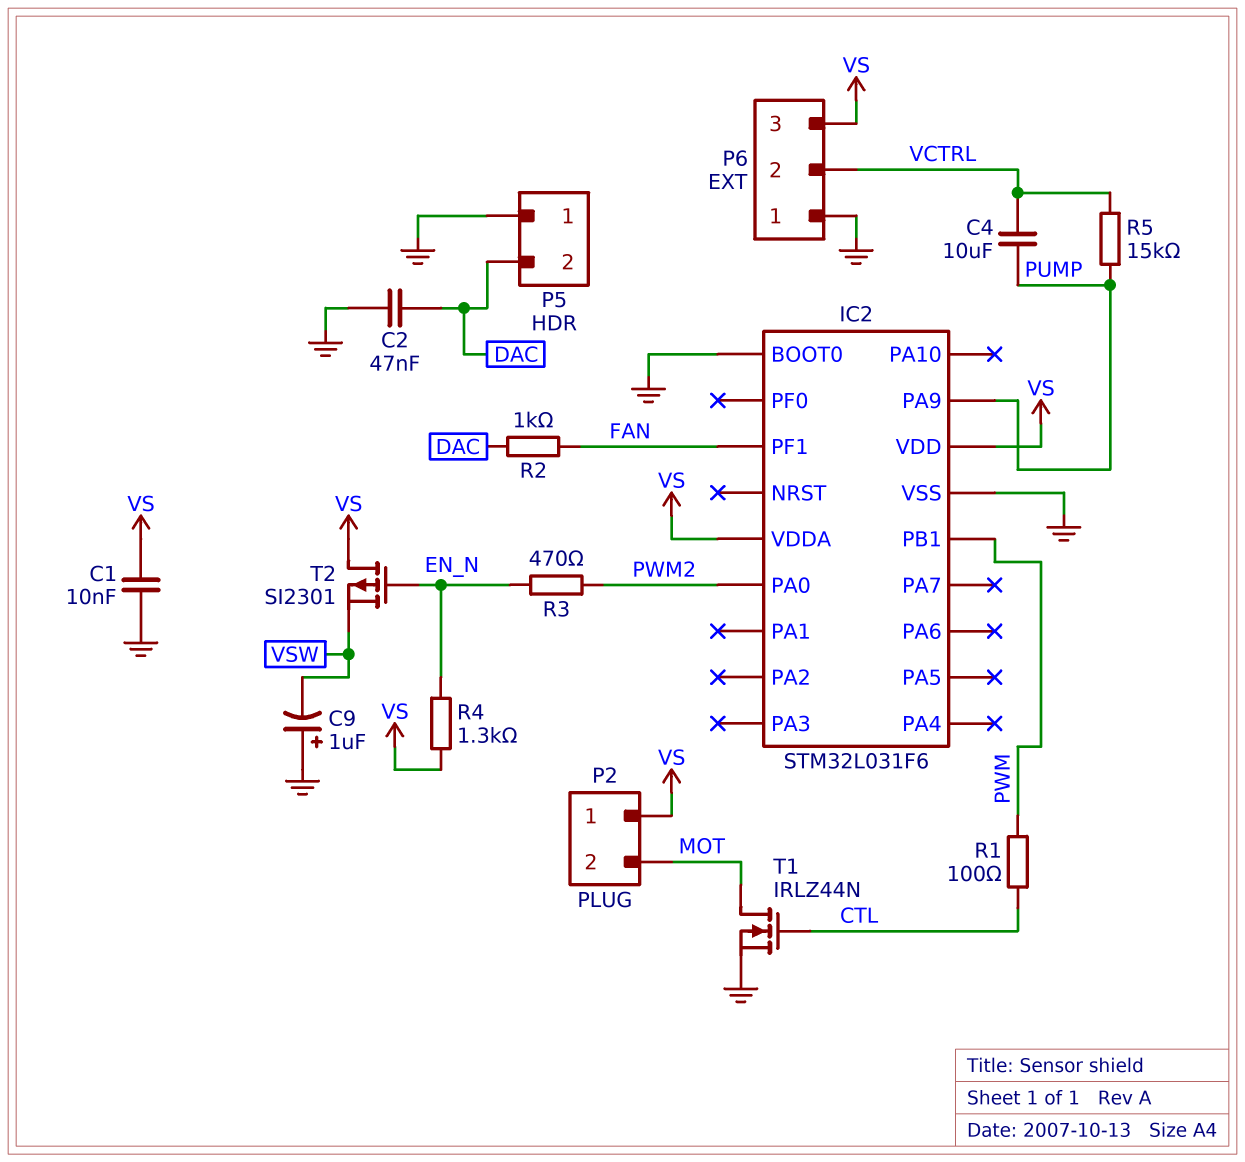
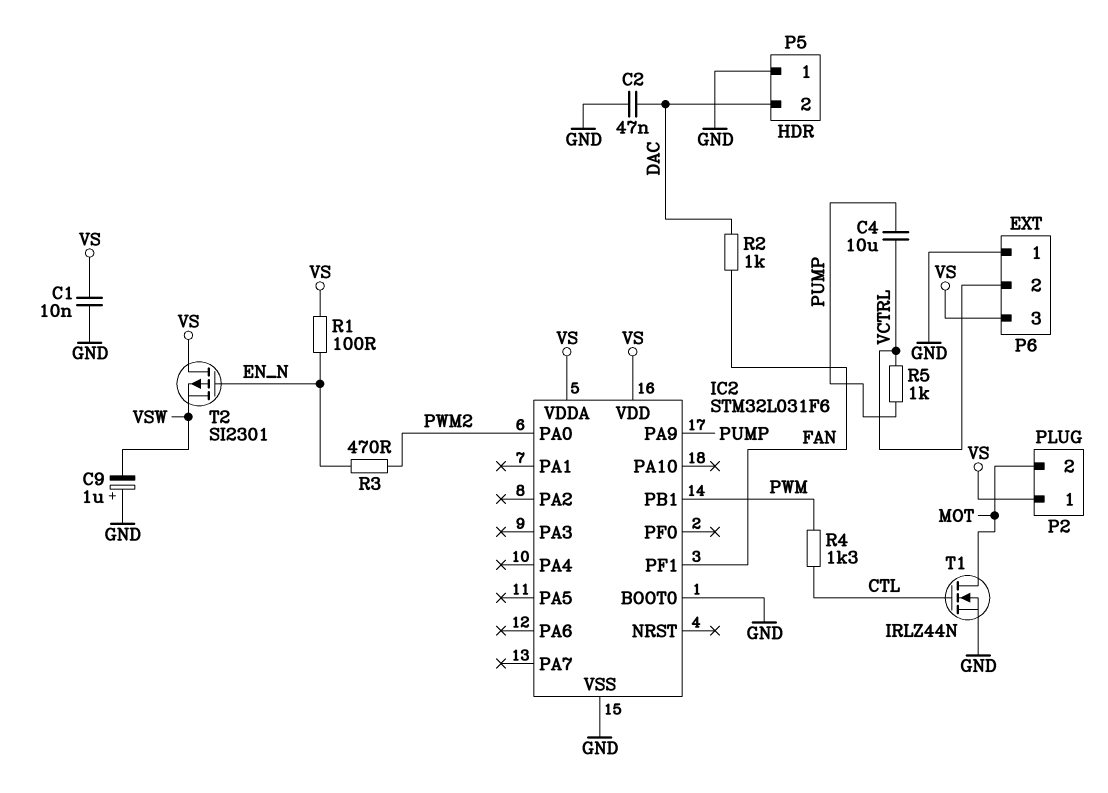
R1: 100 (CTL, PWM) -> 100 (EN_N, VS)
R4: 1.3k (EN_N, VS) -> 1.3k (CTL, PWM)
R5: 15k (PUMP, VCTRL) -> 1k (PUMP, VCTRL)

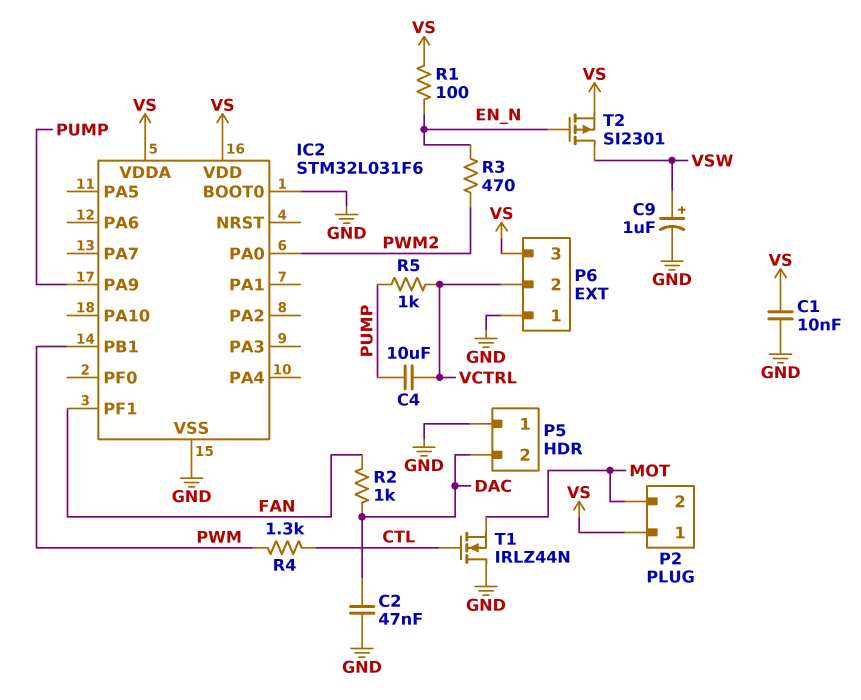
C9: 1uF (plus GND, minus VSW) -> 1uF (plus VSW, minus GND)
T1: NMOS IRLZ44N (G CTL, D MOT, S GND) -> NMOS IRLZ44N (G CTL, D GND, S MOT)
T2: PMOS SI2301 (G EN_N, D VS, S VSW) -> PMOS SI2301 (G EN_N, D VSW, S VS)

